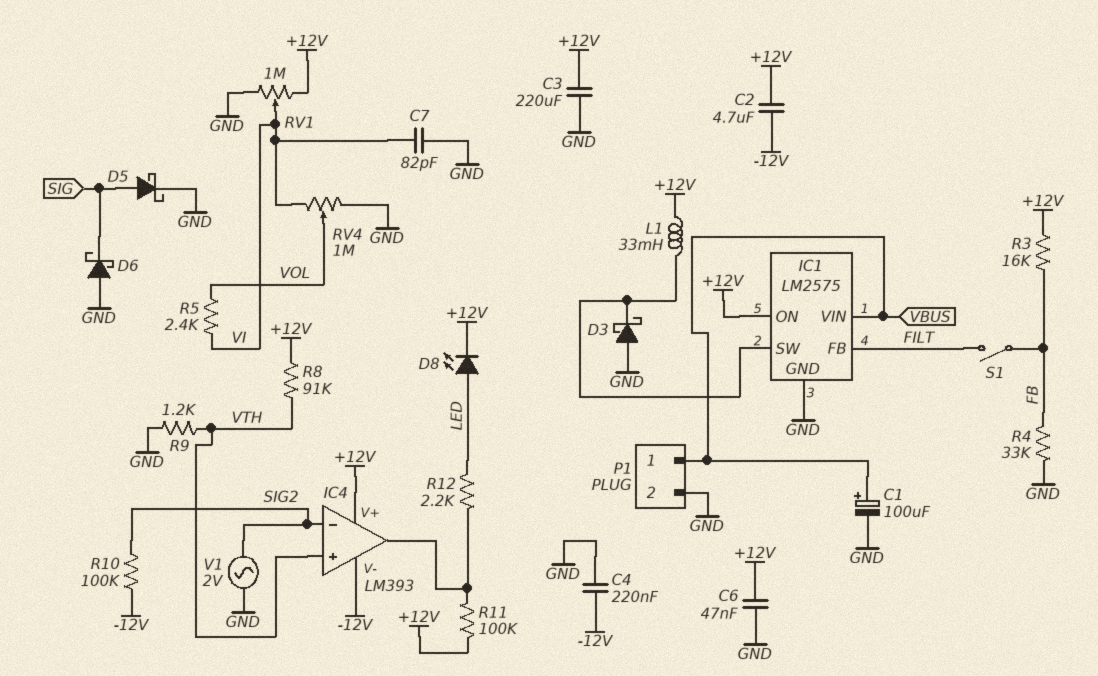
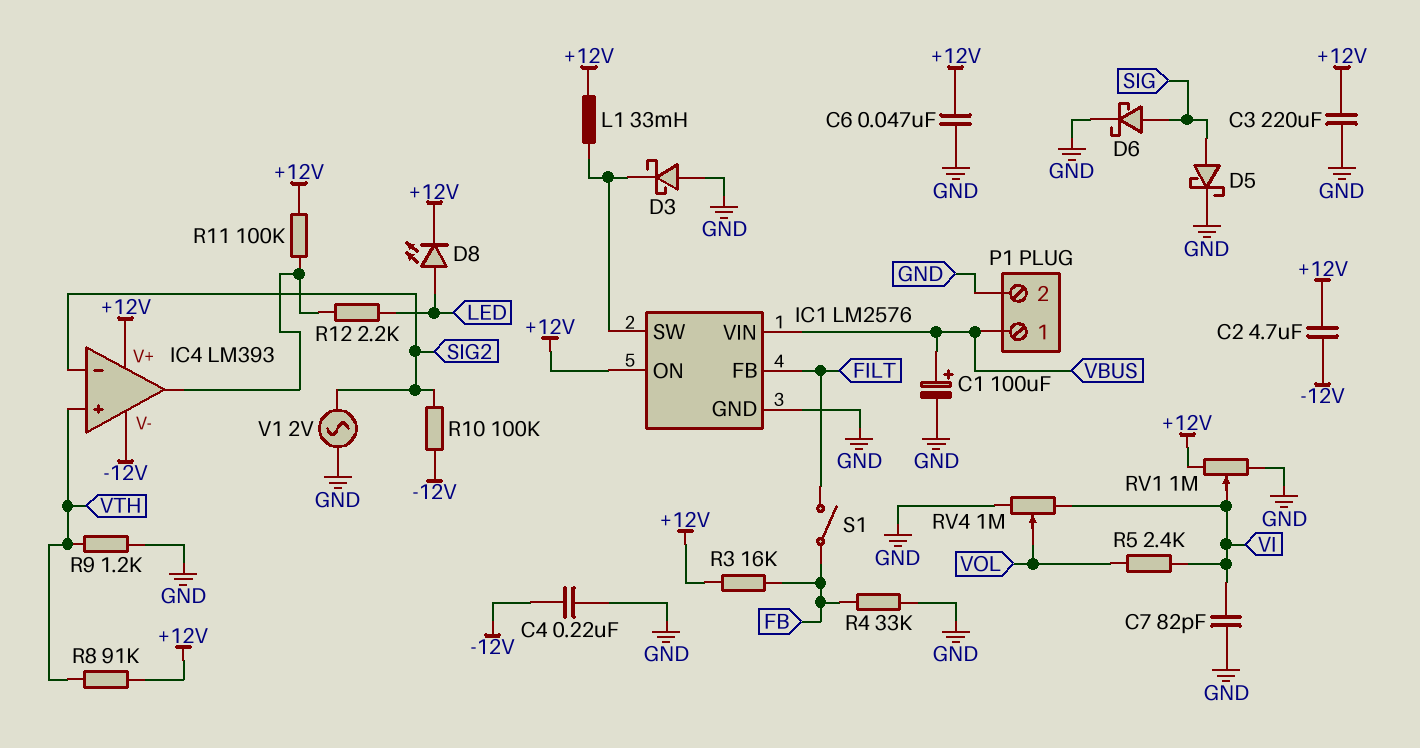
D6: schottky (A GND, K SIG) -> schottky (A SIG, K GND)
IC1: LM2575 -> LM2576

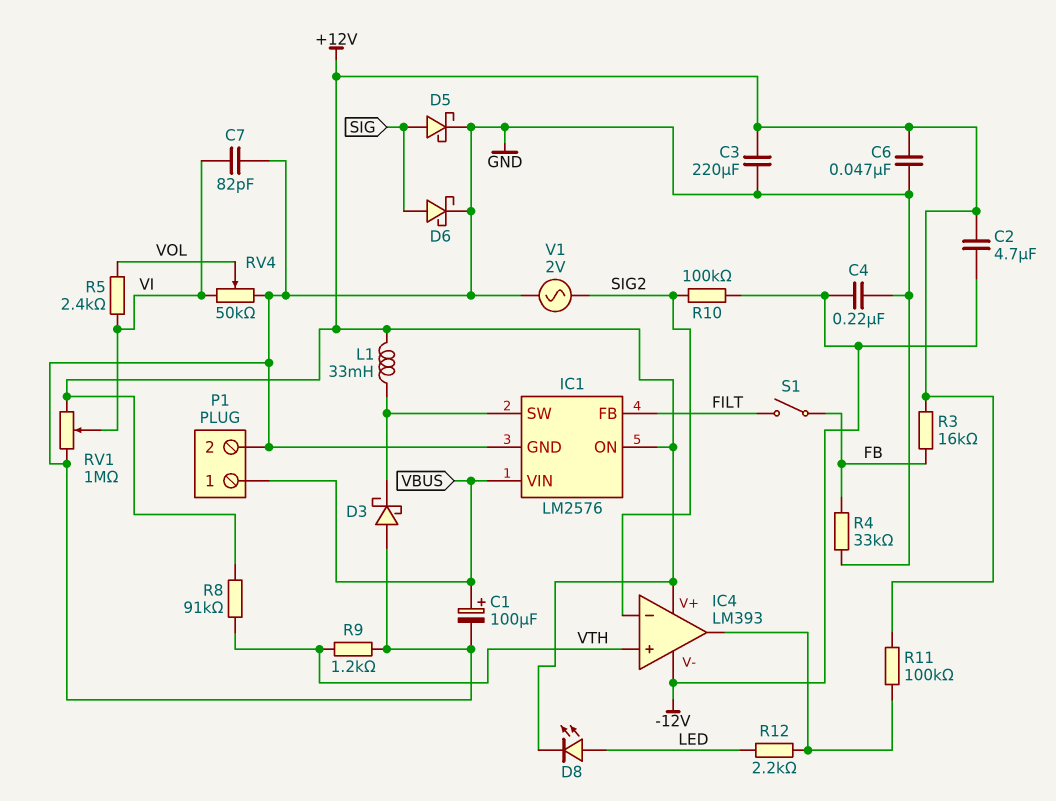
RV4: 1M (GND, VI, wiper VOL) -> 50k (GND, VI, wiper VOL)

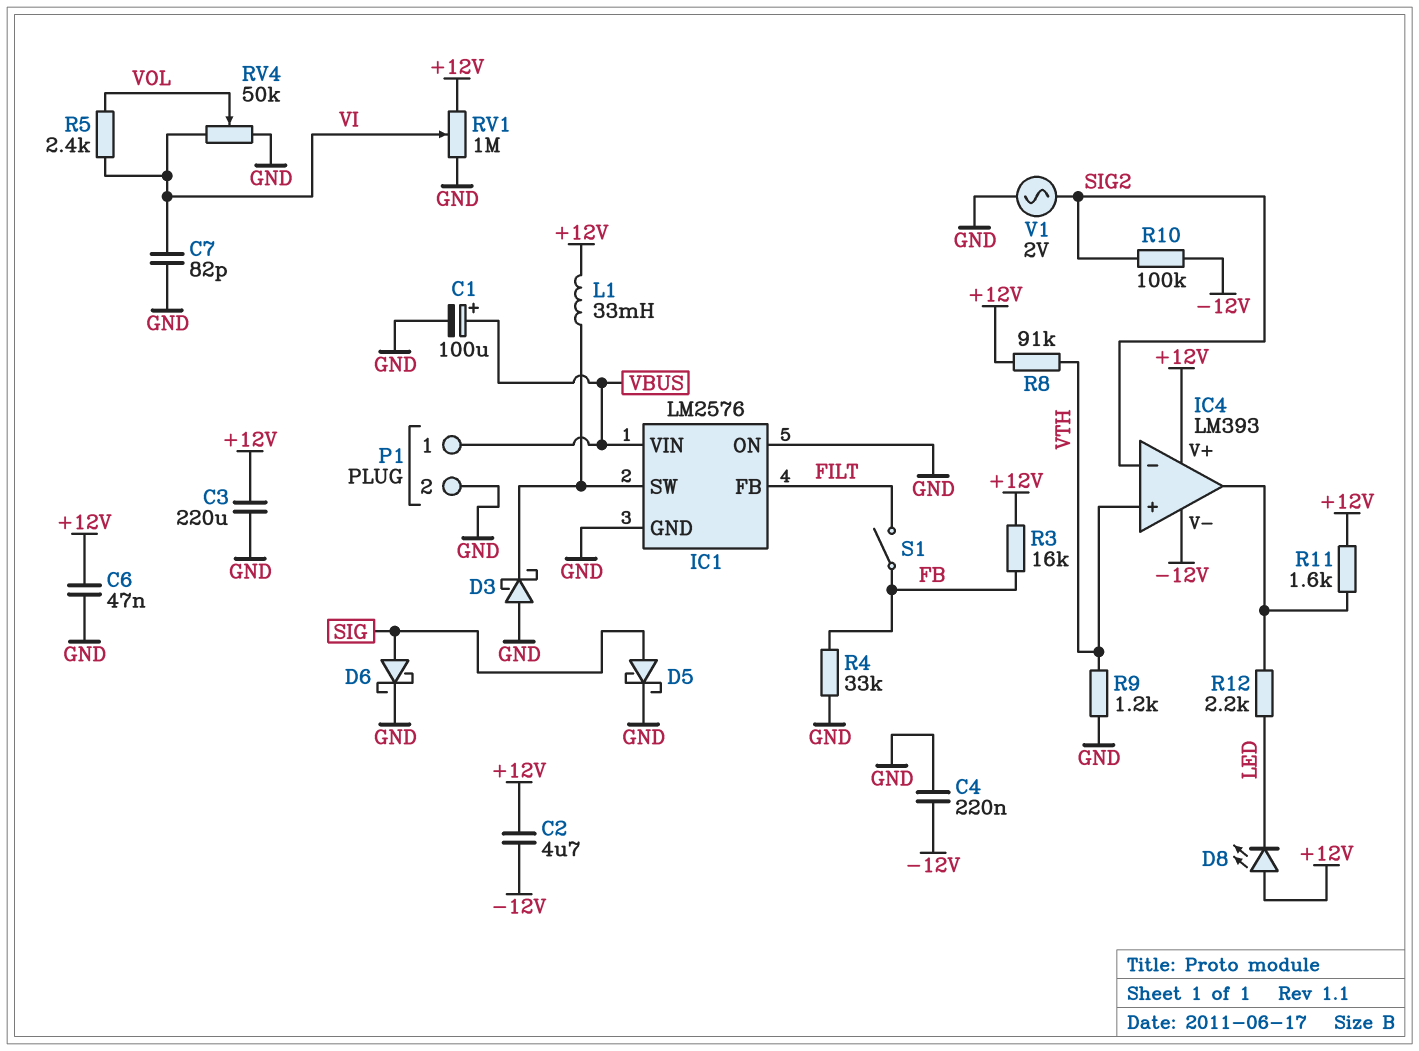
D8: LED (A LED, K +12V) -> LED (A +12V, K LED)
IC1 pin ON: +12V -> GND
R11: 100k (+12V, IC4/out) -> 1.6k (+12V, IC4/out)

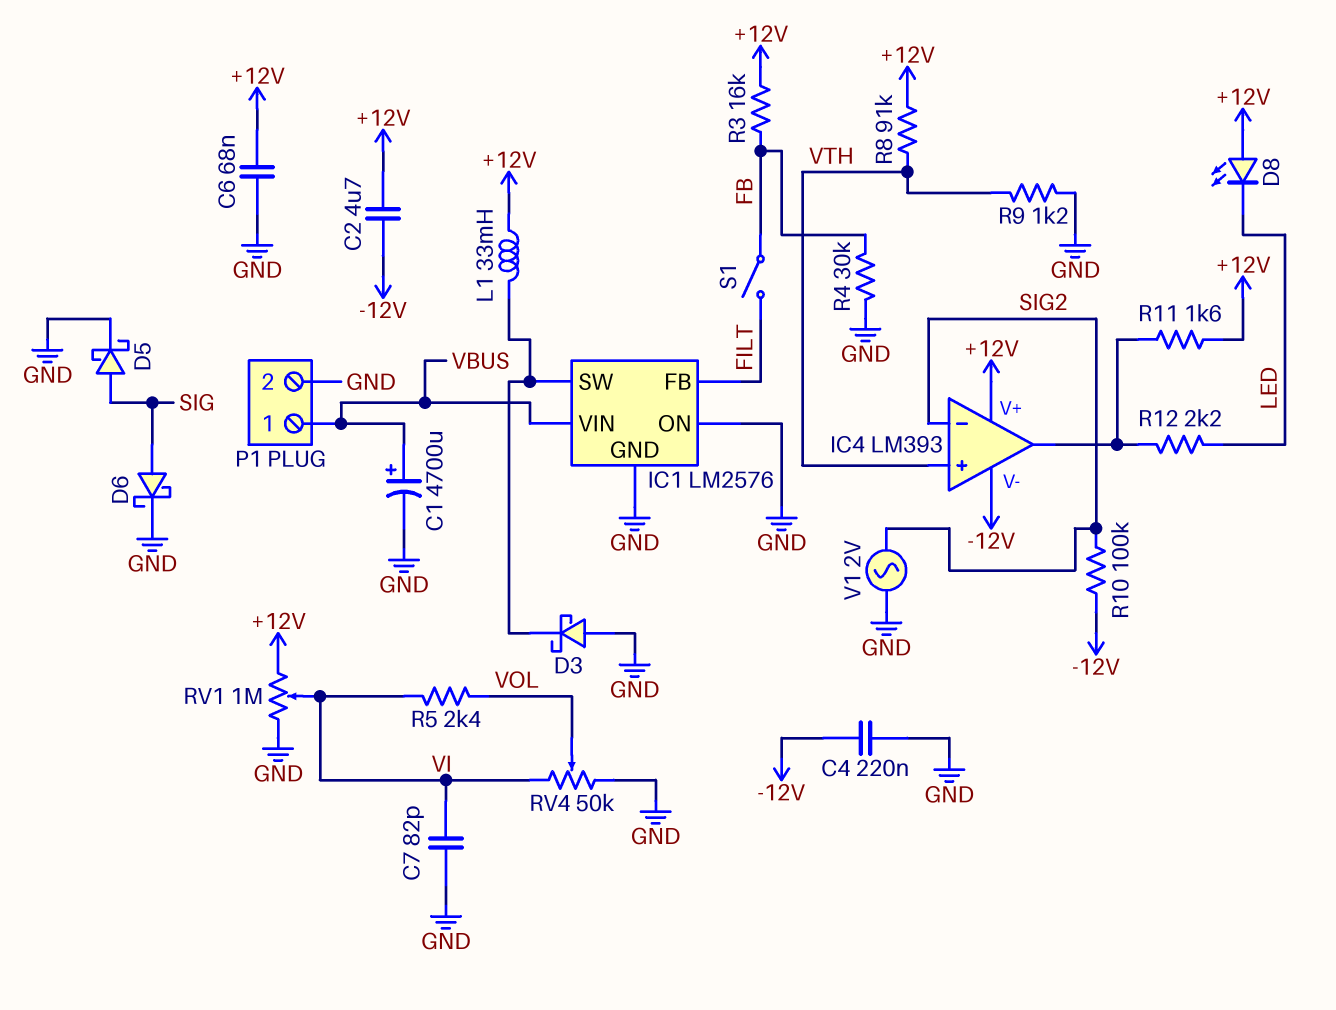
C1: 100uF (plus VBUS, minus GND) -> 4700uF (plus VBUS, minus GND)
C3: 220uF (+12V, GND) -> none
C6: 47nF (+12V, GND) -> 68nF (+12V, GND)
R4: 33k (FB, GND) -> 30k (FB, GND)

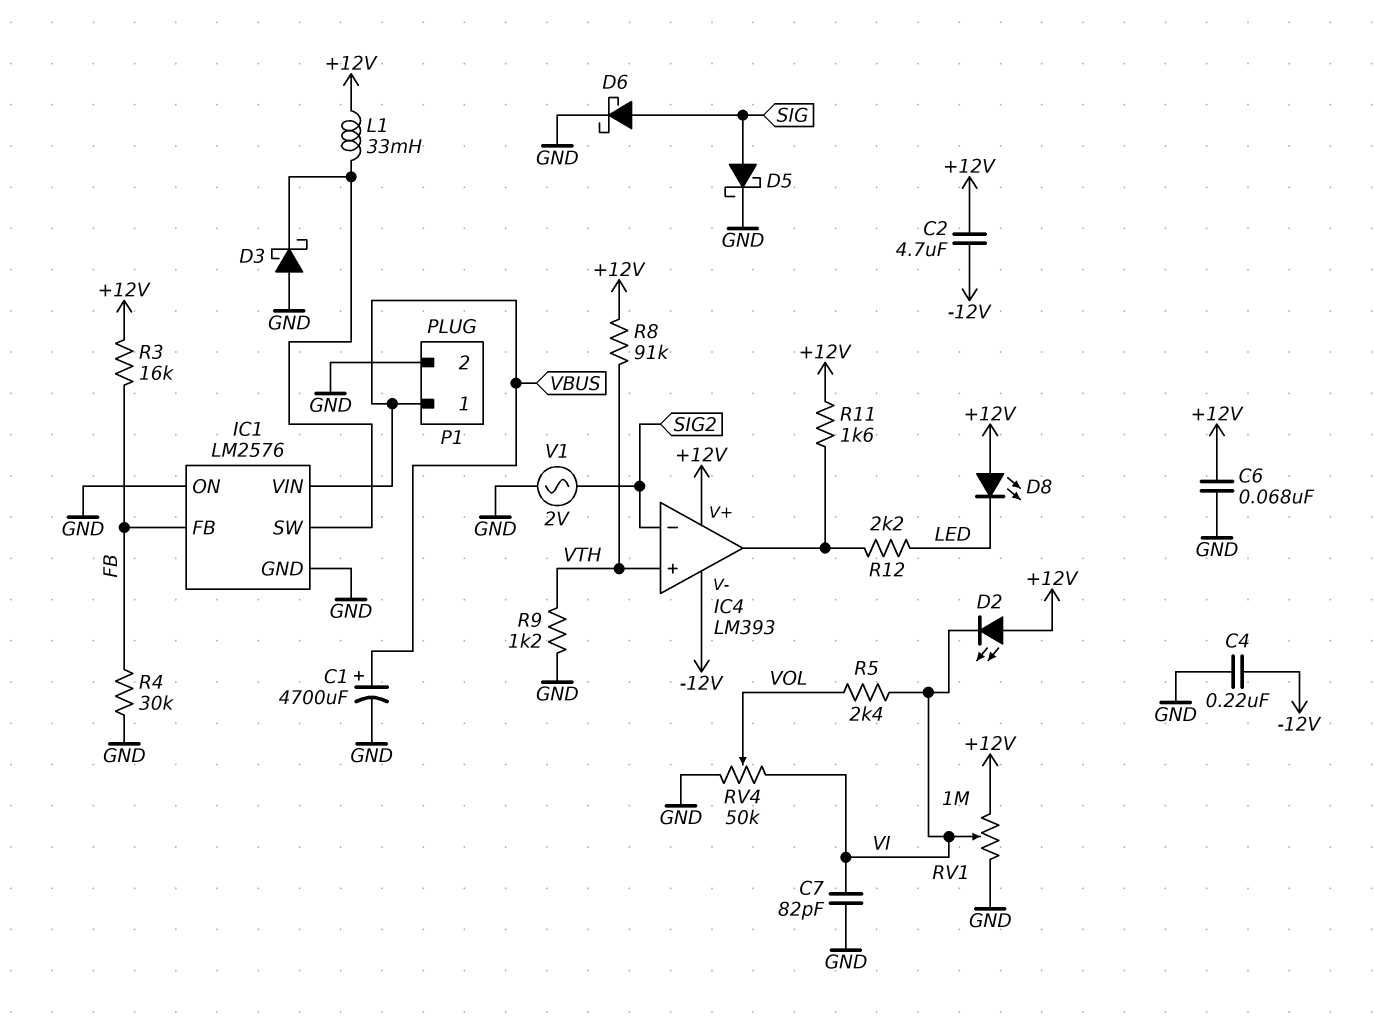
D2: none -> LED (A +12V, K VI)
IC1 pin FB: FILT -> FB
R10: 100k (-12V, SIG2) -> none
S1: switch (FB, FILT) -> none

